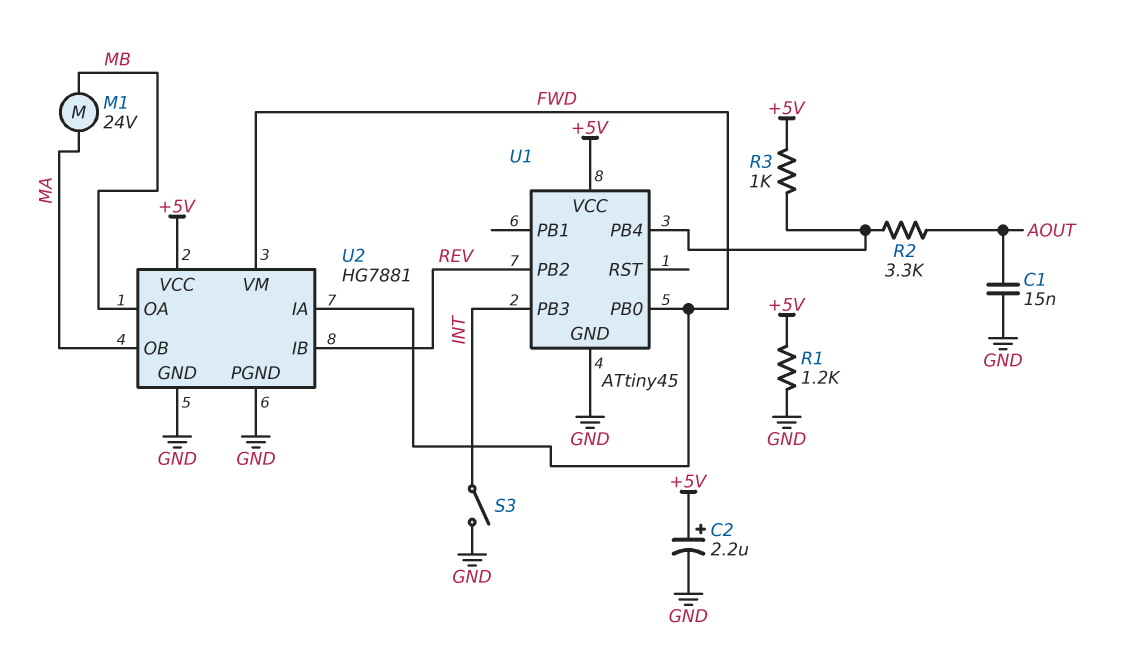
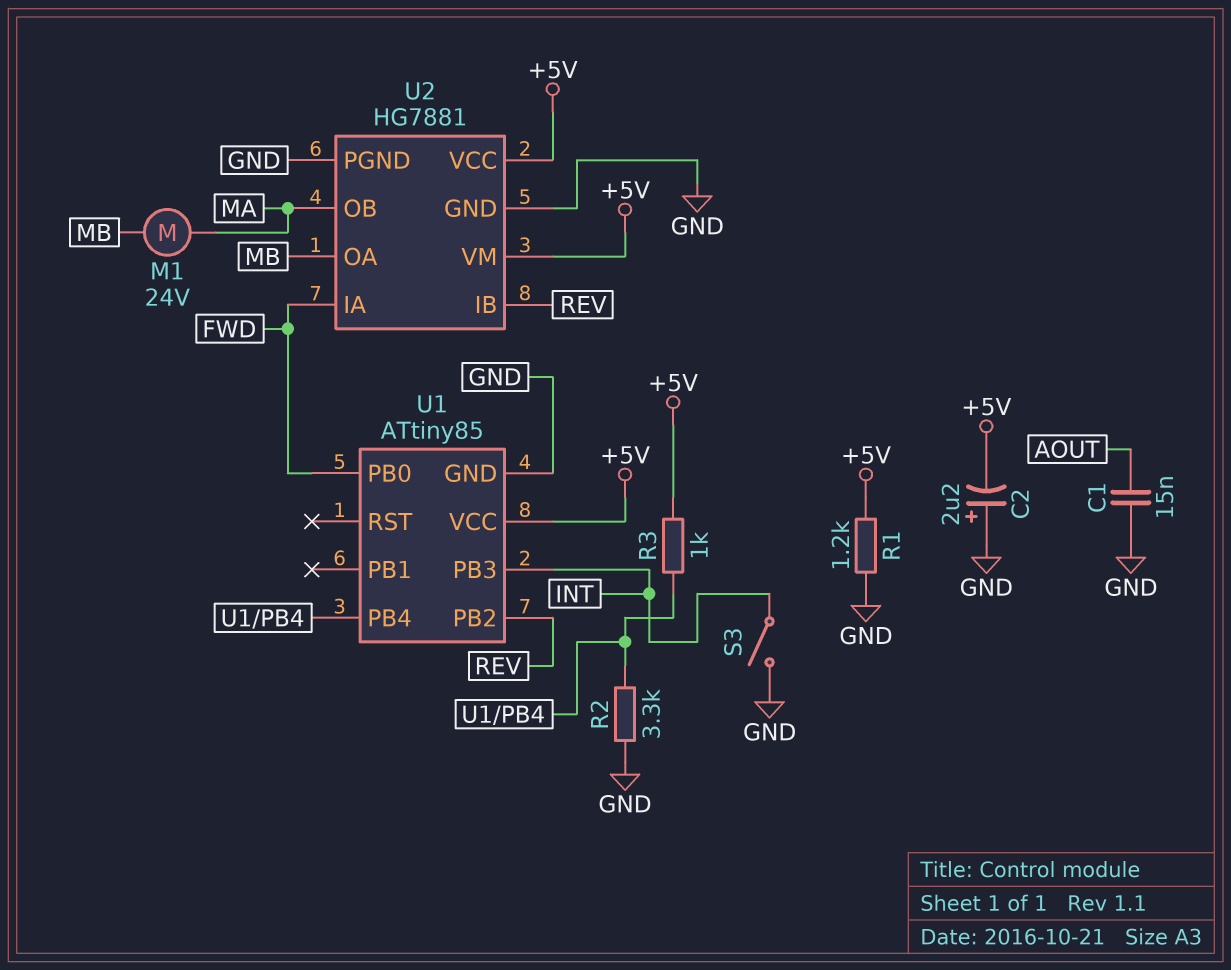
C2: 2.2uF (plus +5V, minus GND) -> 2.2uF (plus GND, minus +5V)
R2: 3.3k (AOUT, U1/PB4) -> 3.3k (GND, U1/PB4)
U1: ATtiny45 -> ATtiny85
U2 pin VM: FWD -> +5V

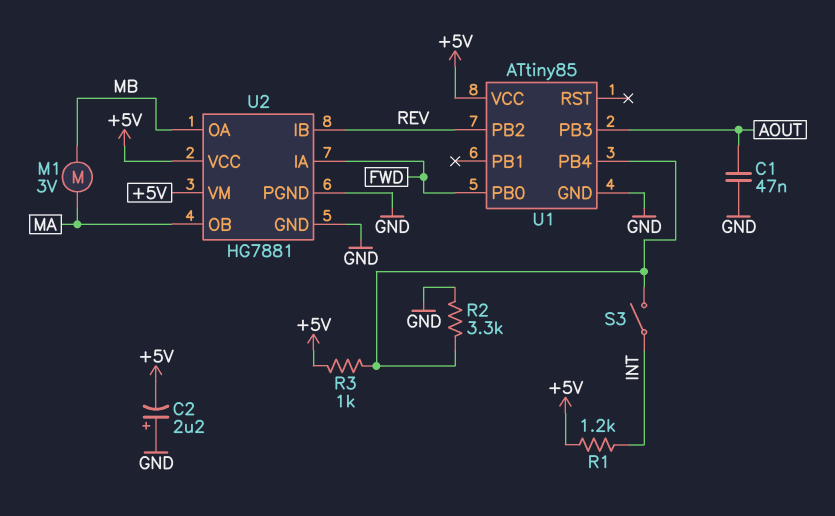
C1: 15nF (AOUT, GND) -> 47nF (AOUT, GND)
M1: motor 24V (MA, MB) -> motor 3V (MA, MB)
R1: 1.2k (+5V, GND) -> 1.2k (+5V, INT)
S3: switch (GND, INT) -> switch (INT, U1/PB4)
U1 pin PB3: INT -> AOUT

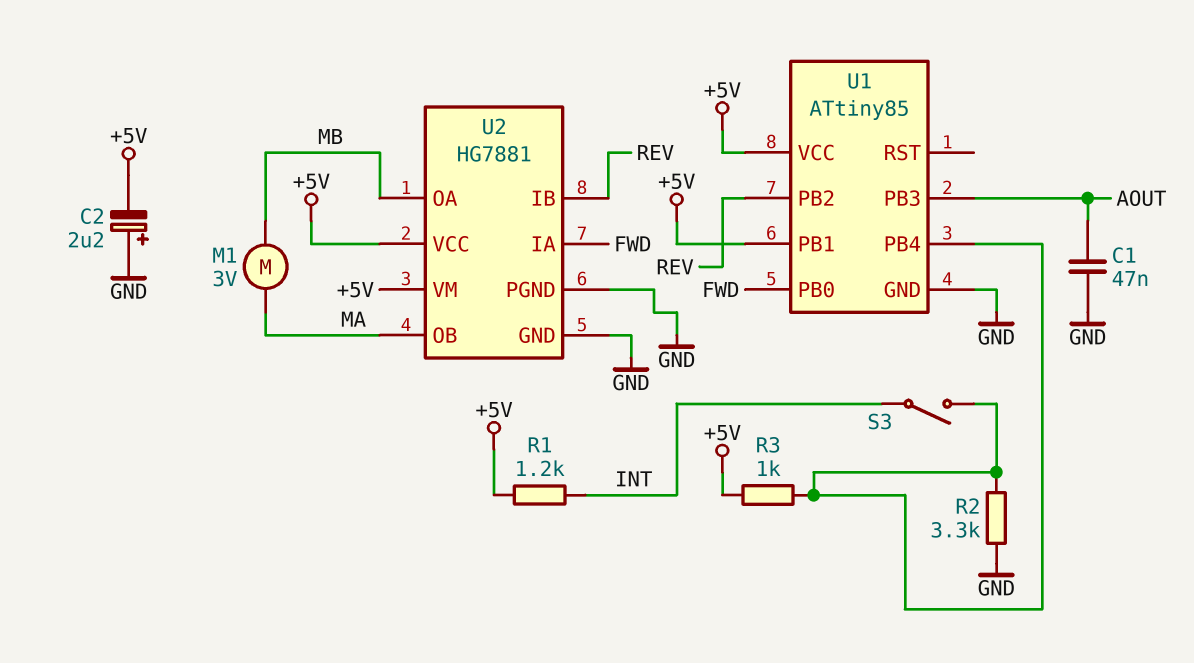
U1 pin PB1: none -> +5V

